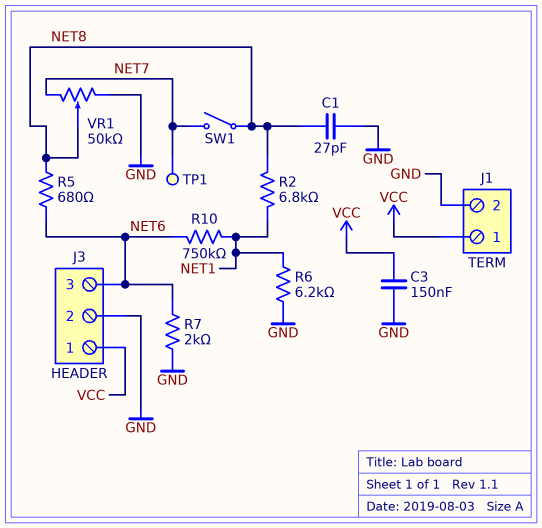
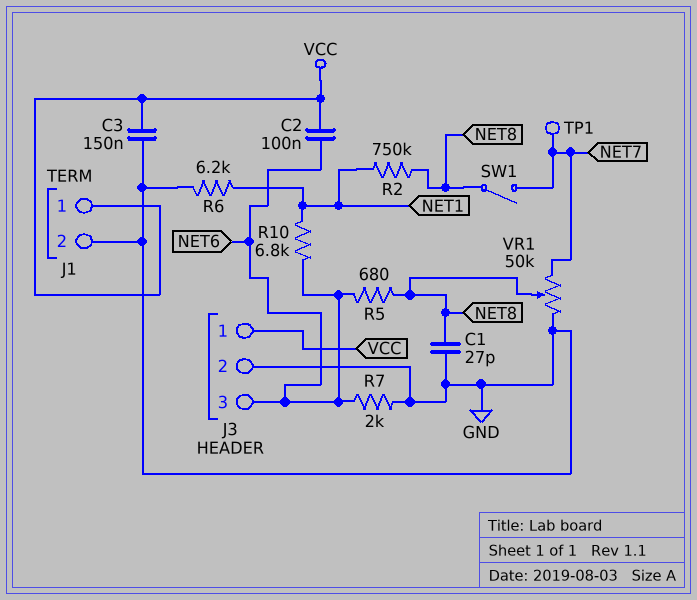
C2: none -> 100nF (NET6, VCC)
R2: 6.8k (NET1, NET8) -> 750k (NET1, NET8)
R10: 750k (NET1, NET6) -> 6.8k (NET1, NET6)

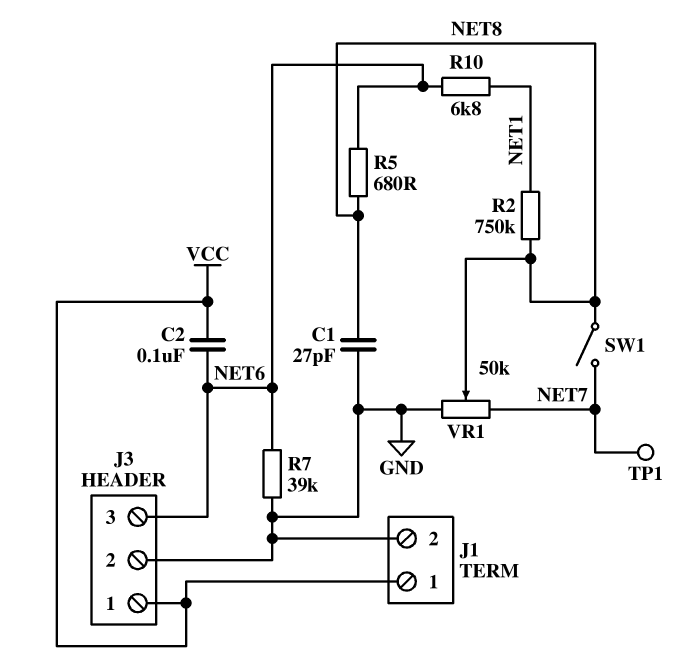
C3: 150nF (GND, VCC) -> none
R6: 6.2k (GND, NET1) -> none
R7: 2k (GND, NET6) -> 39k (GND, NET6)

